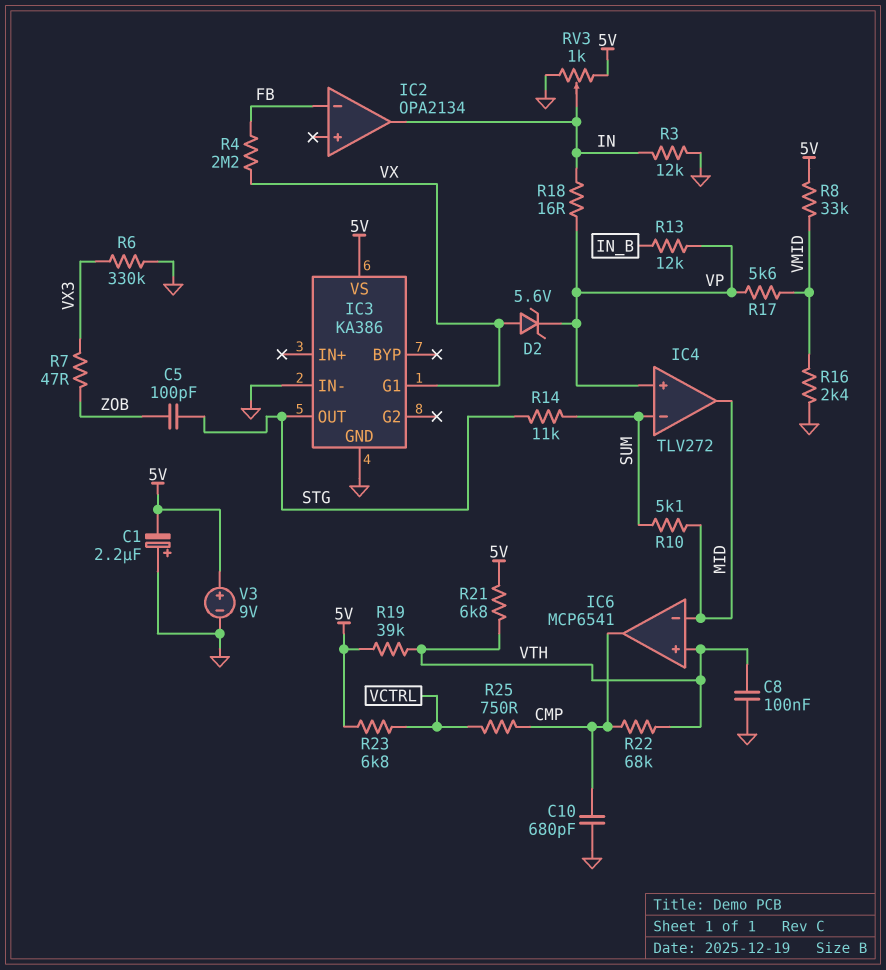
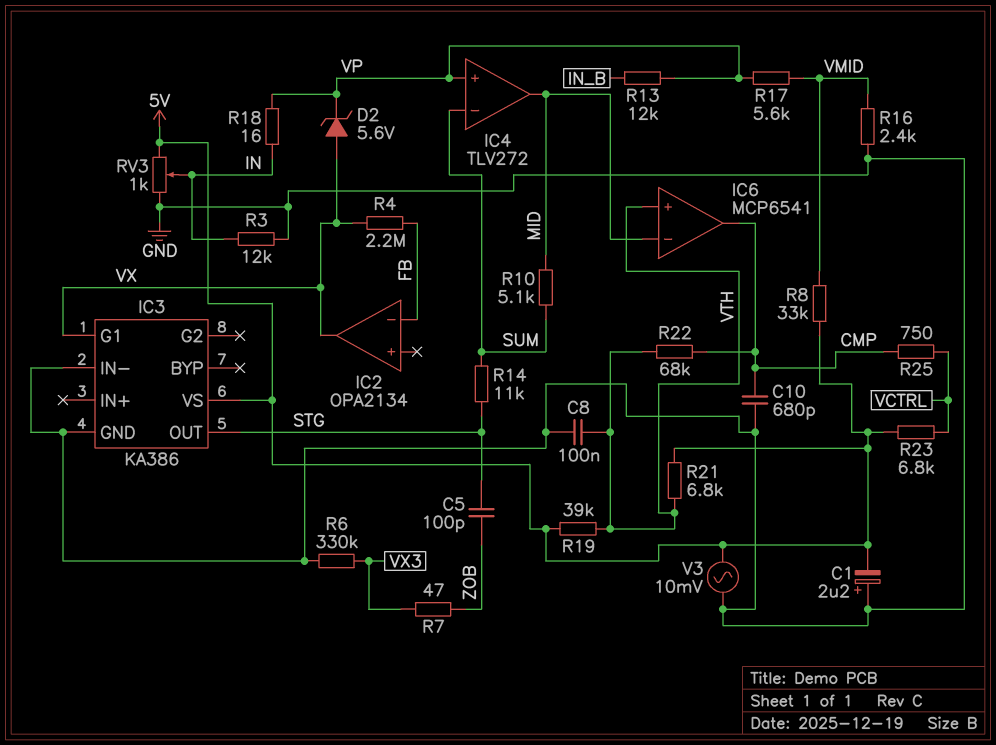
IC2 pin out: IN -> VX
V3: 9V (plus 5V, minus GND) -> AC 10mV (5V, GND)

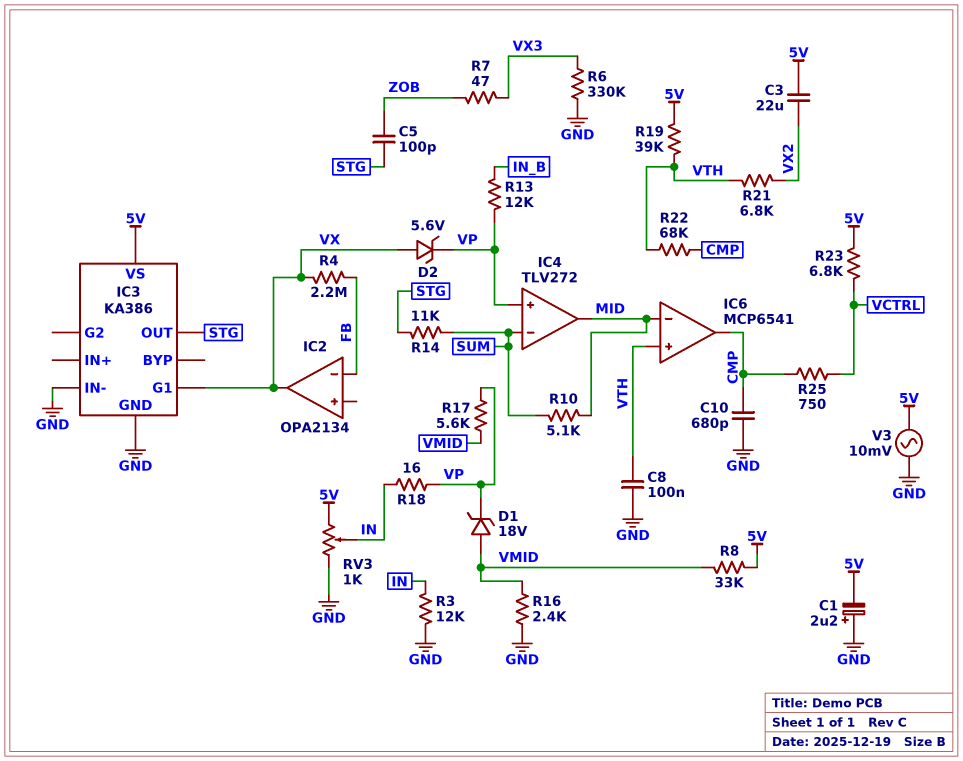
C3: none -> 22uF (5V, VX2)
D1: none -> zener 18V (A VMID, K VP)
R21: 6.8k (5V, VTH) -> 6.8k (VTH, VX2)

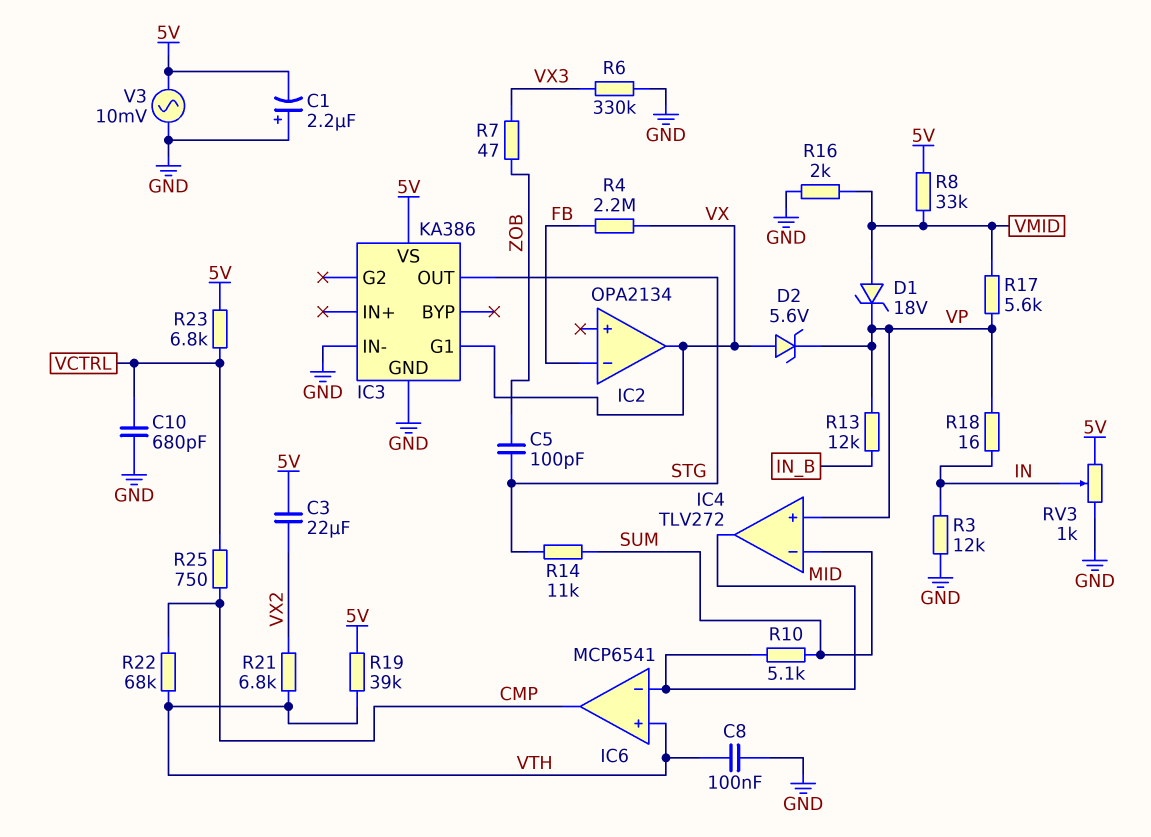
C10: 680pF (CMP, GND) -> 680pF (GND, VCTRL)
R16: 2.4k (GND, VMID) -> 2k (GND, VMID)

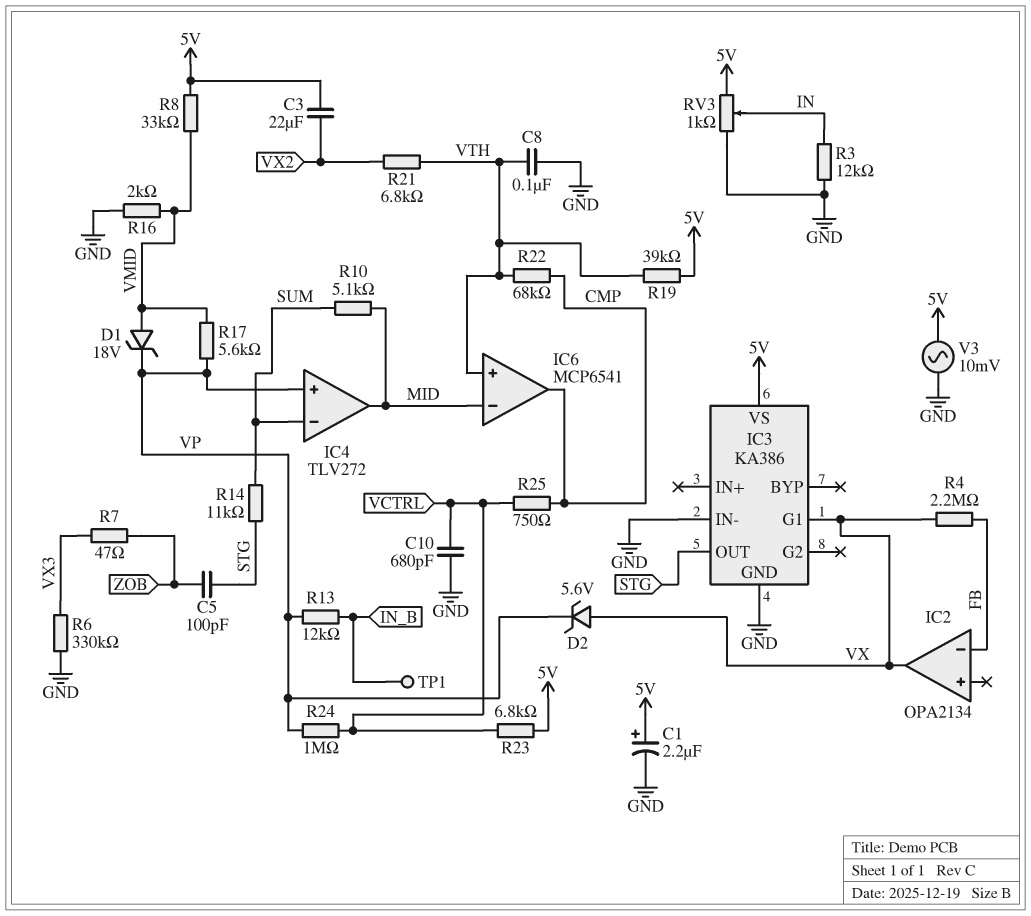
C1: 2.2uF (plus GND, minus 5V) -> 2.2uF (plus 5V, minus GND)
R18: 16 (IN, VP) -> none
R24: none -> 1M (VCTRL, VP)
TP1: none -> test point (IN_B)

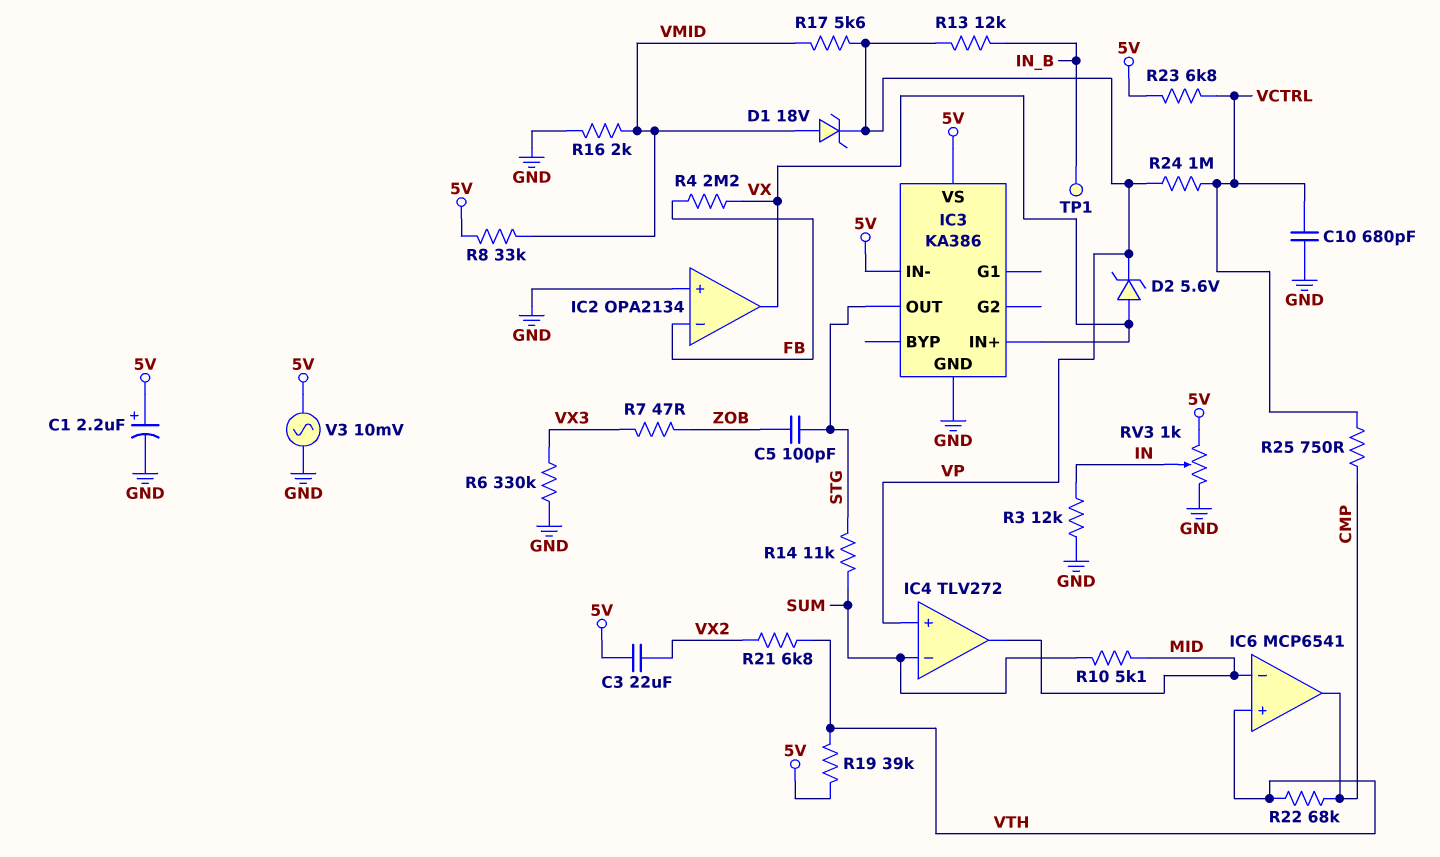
C8: 100nF (GND, VTH) -> none
IC2 pin in+: none -> GND
IC3 pin G1: VX -> none
IC3 pin IN+: none -> VX
IC3 pin IN-: GND -> 5V

